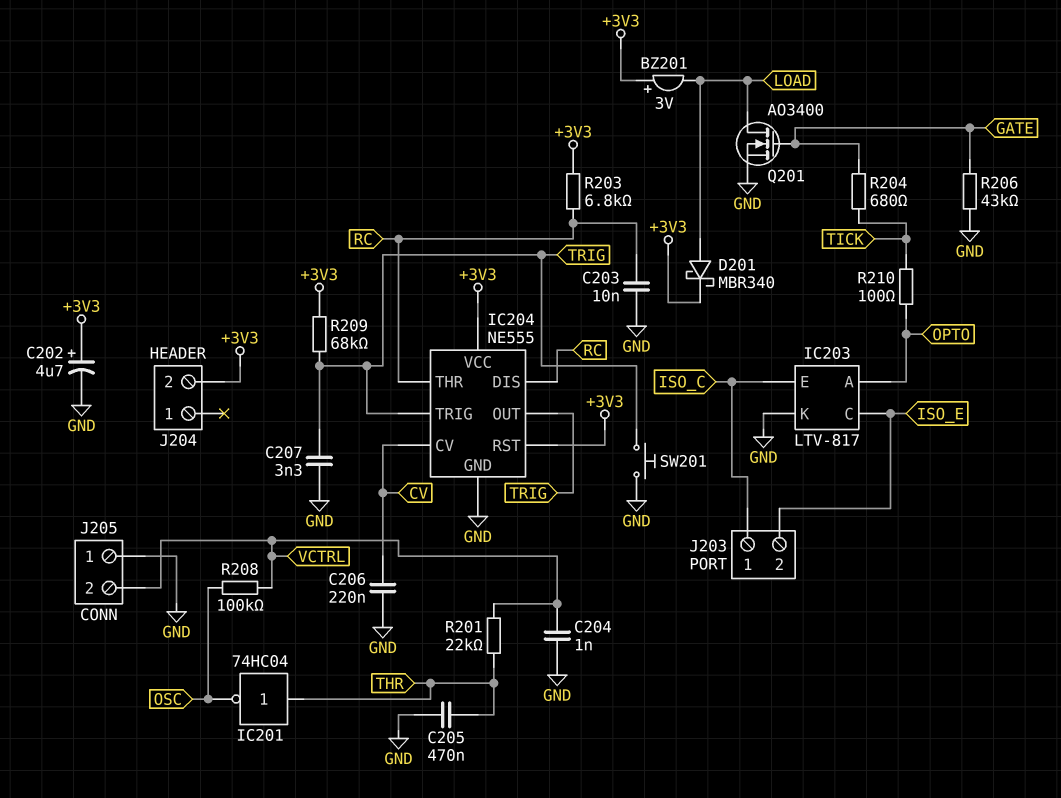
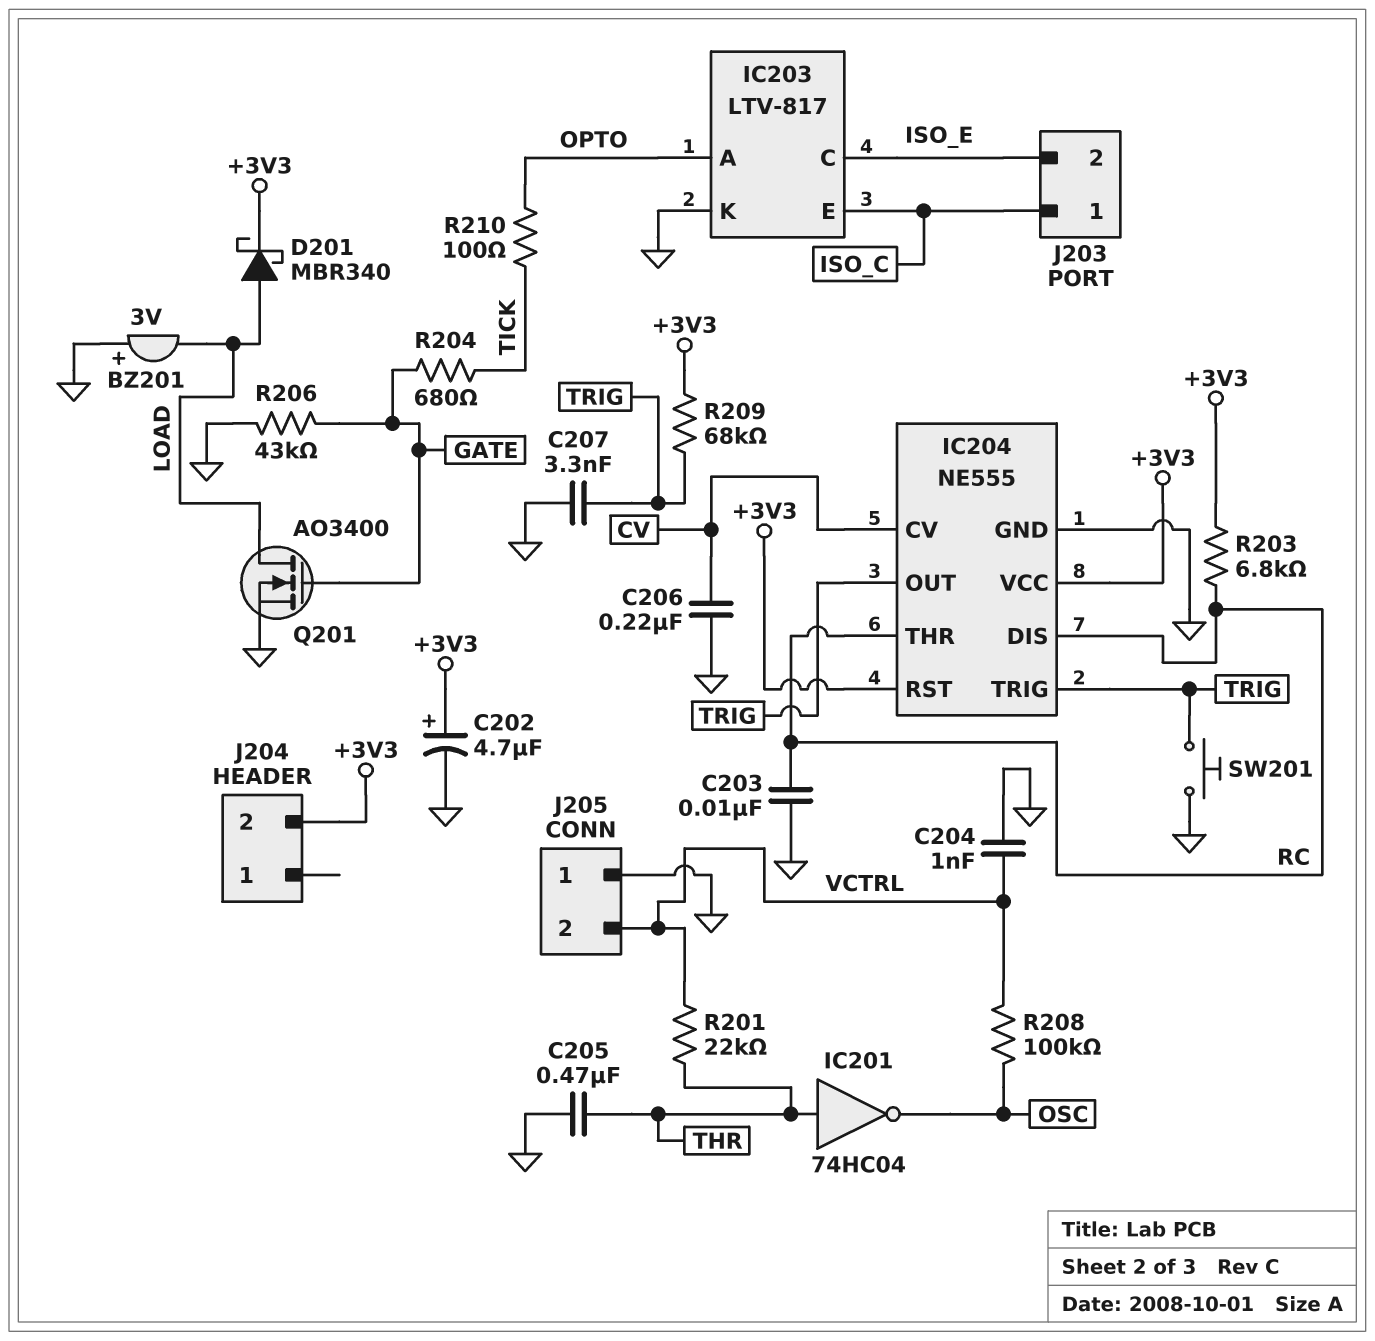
BZ201: buzzer 3V (plus +3V3, minus LOAD) -> buzzer 3V (plus GND, minus LOAD)

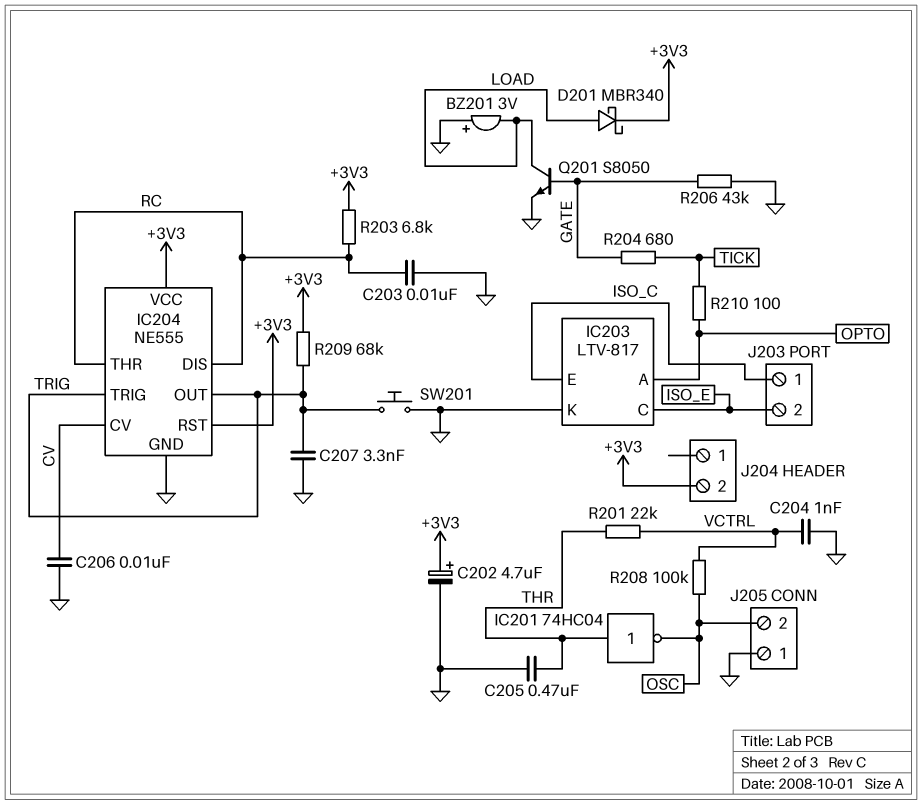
C206: 220nF (CV, GND) -> 10nF (CV, GND)
J205 pin 2: VCTRL -> OSC
Q201: NMOS AO3400 (G GATE, D LOAD, S GND) -> NPN S8050 (B GATE, C LOAD, E GND)

